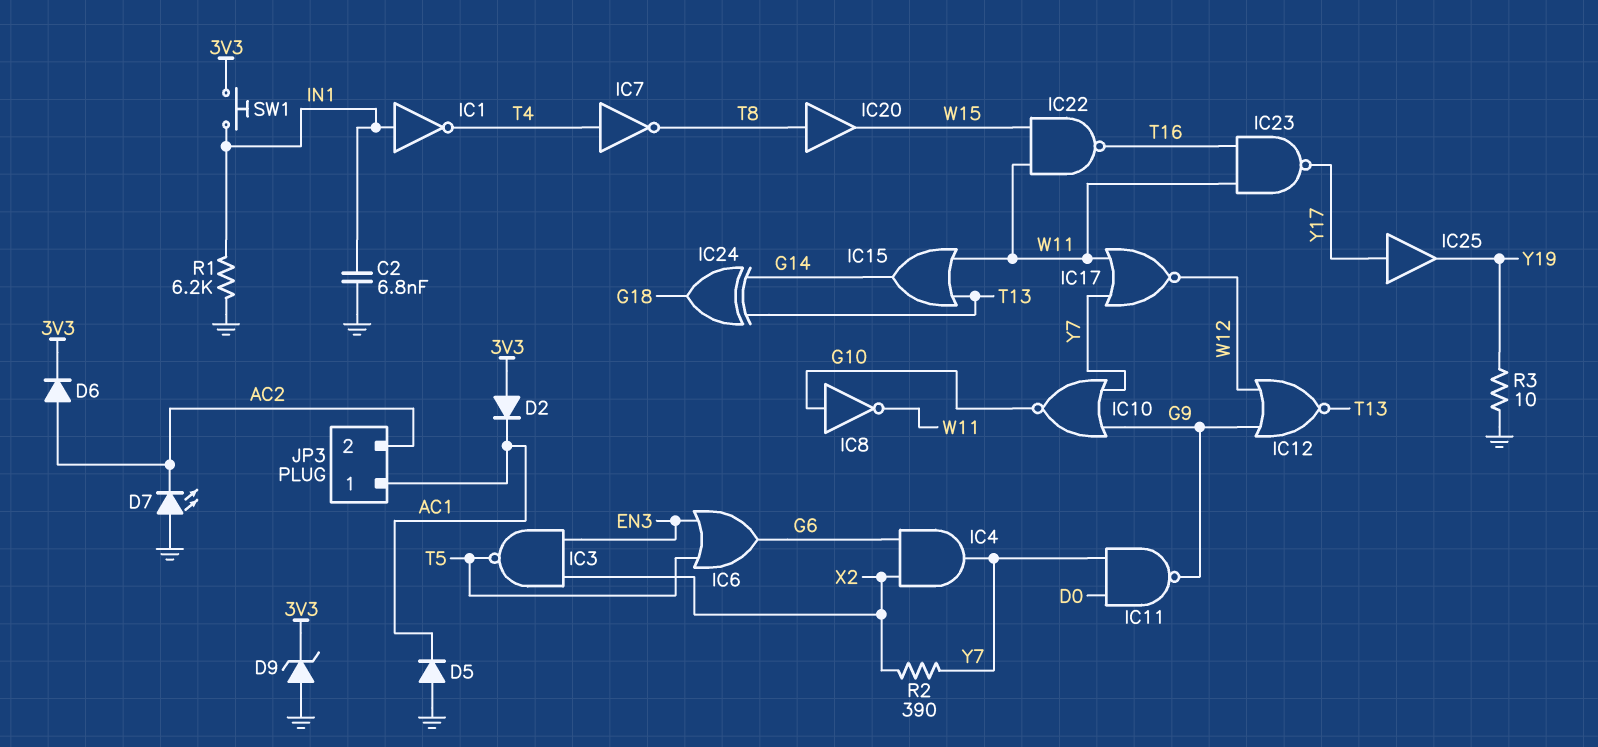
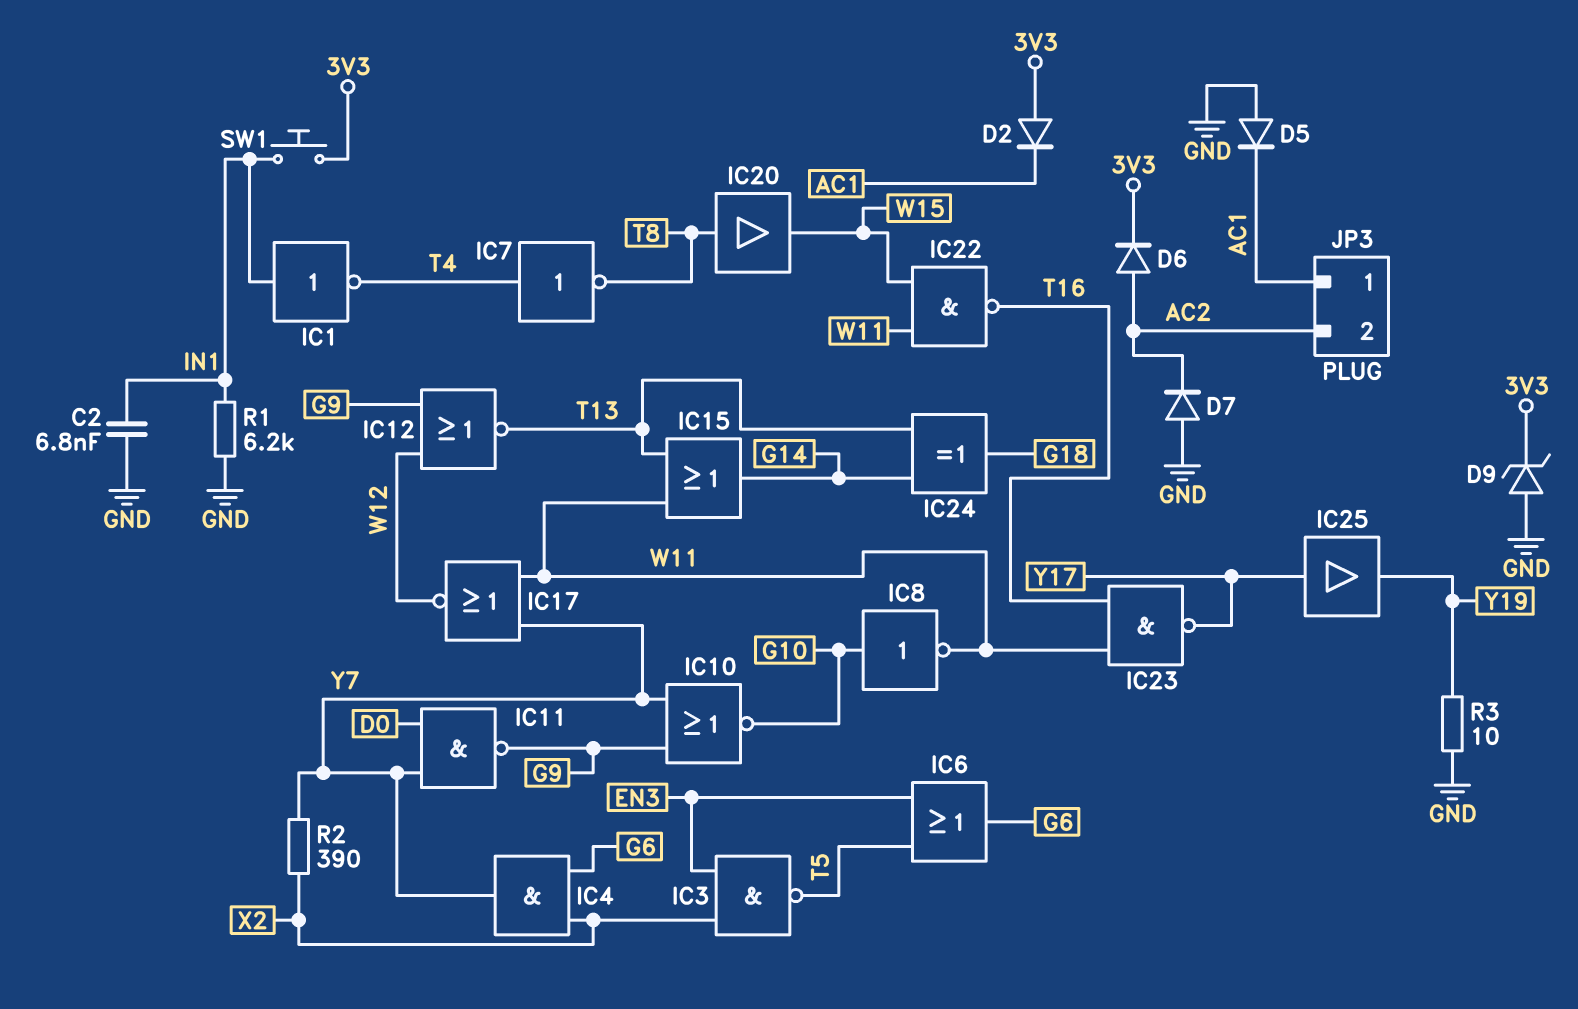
D7: LED (A GND, K AC2) -> diode (A GND, K AC2)

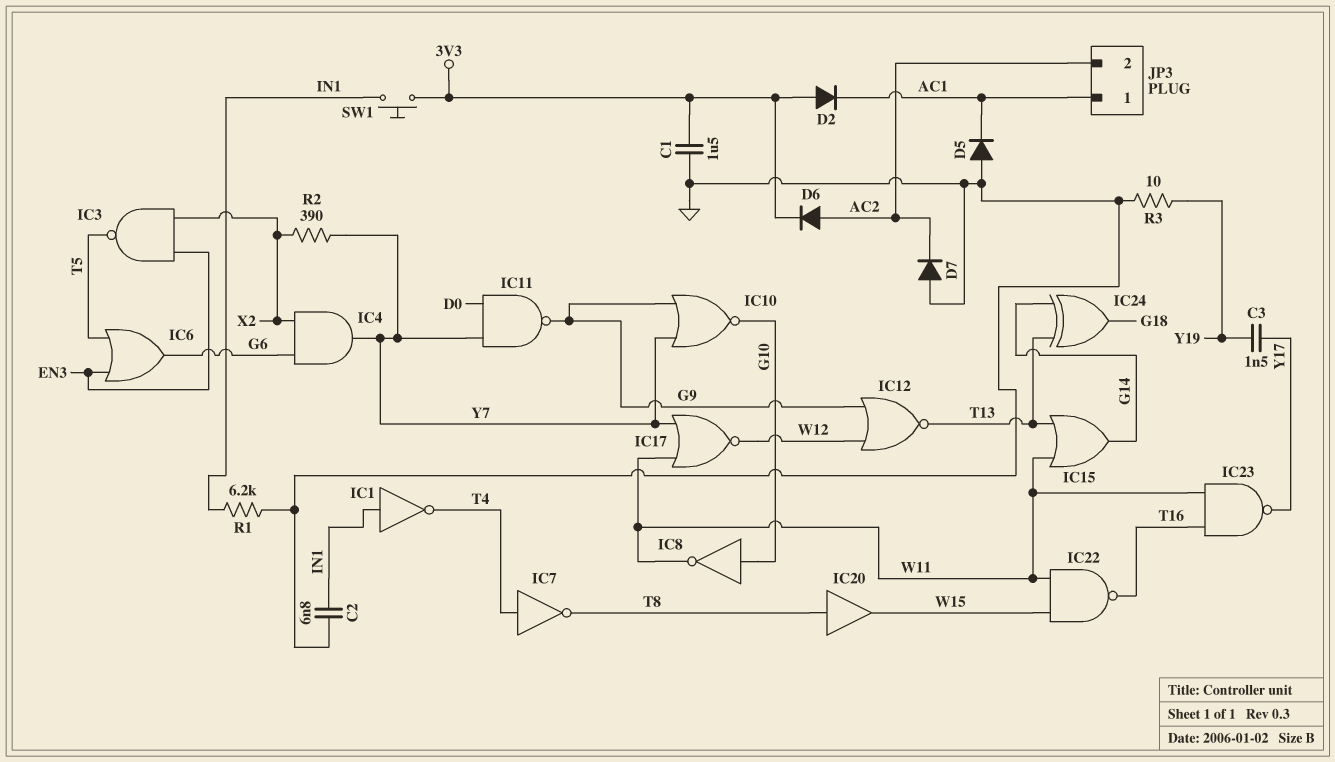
C1: none -> 1.5uF (3V3, GND)
C3: none -> 1.5nF (Y17, Y19)
D9: zener (A GND, K 3V3) -> none
IC25: buffer (in Y17, out Y19) -> none

